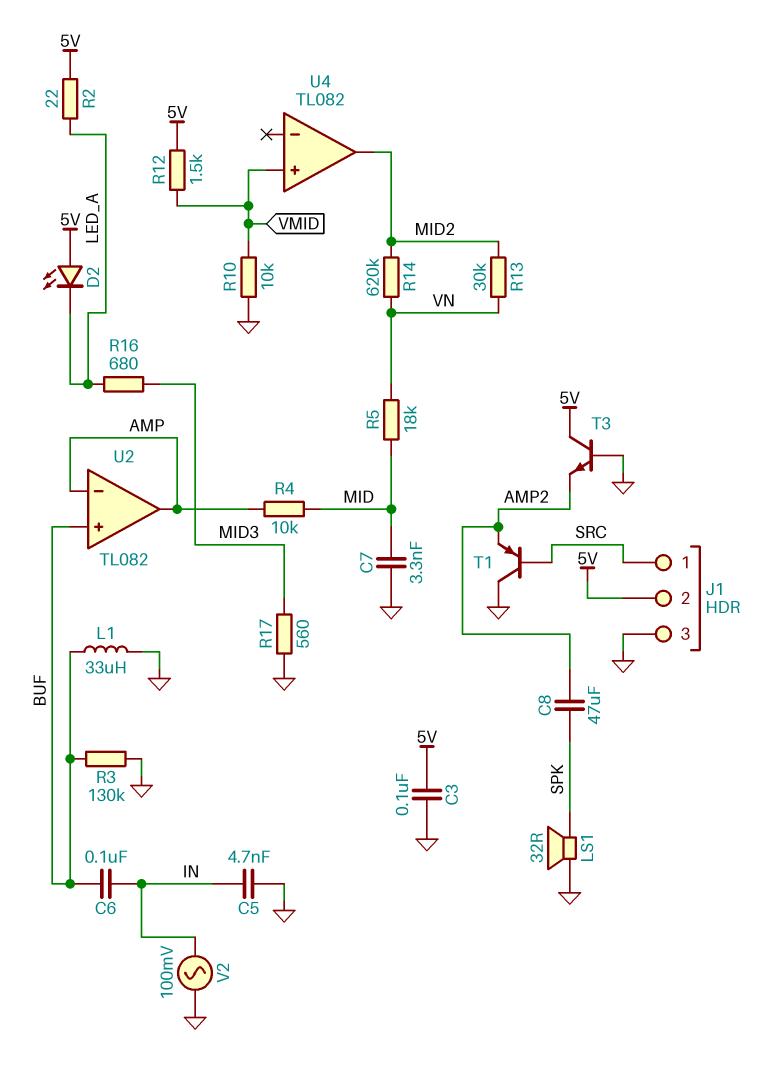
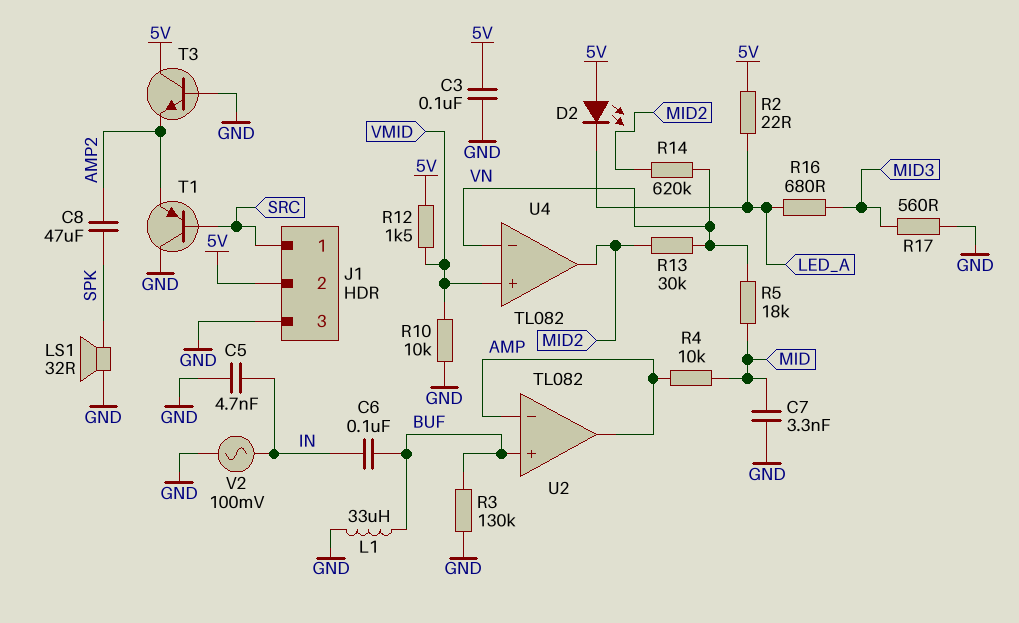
U4 pin in-: none -> VN

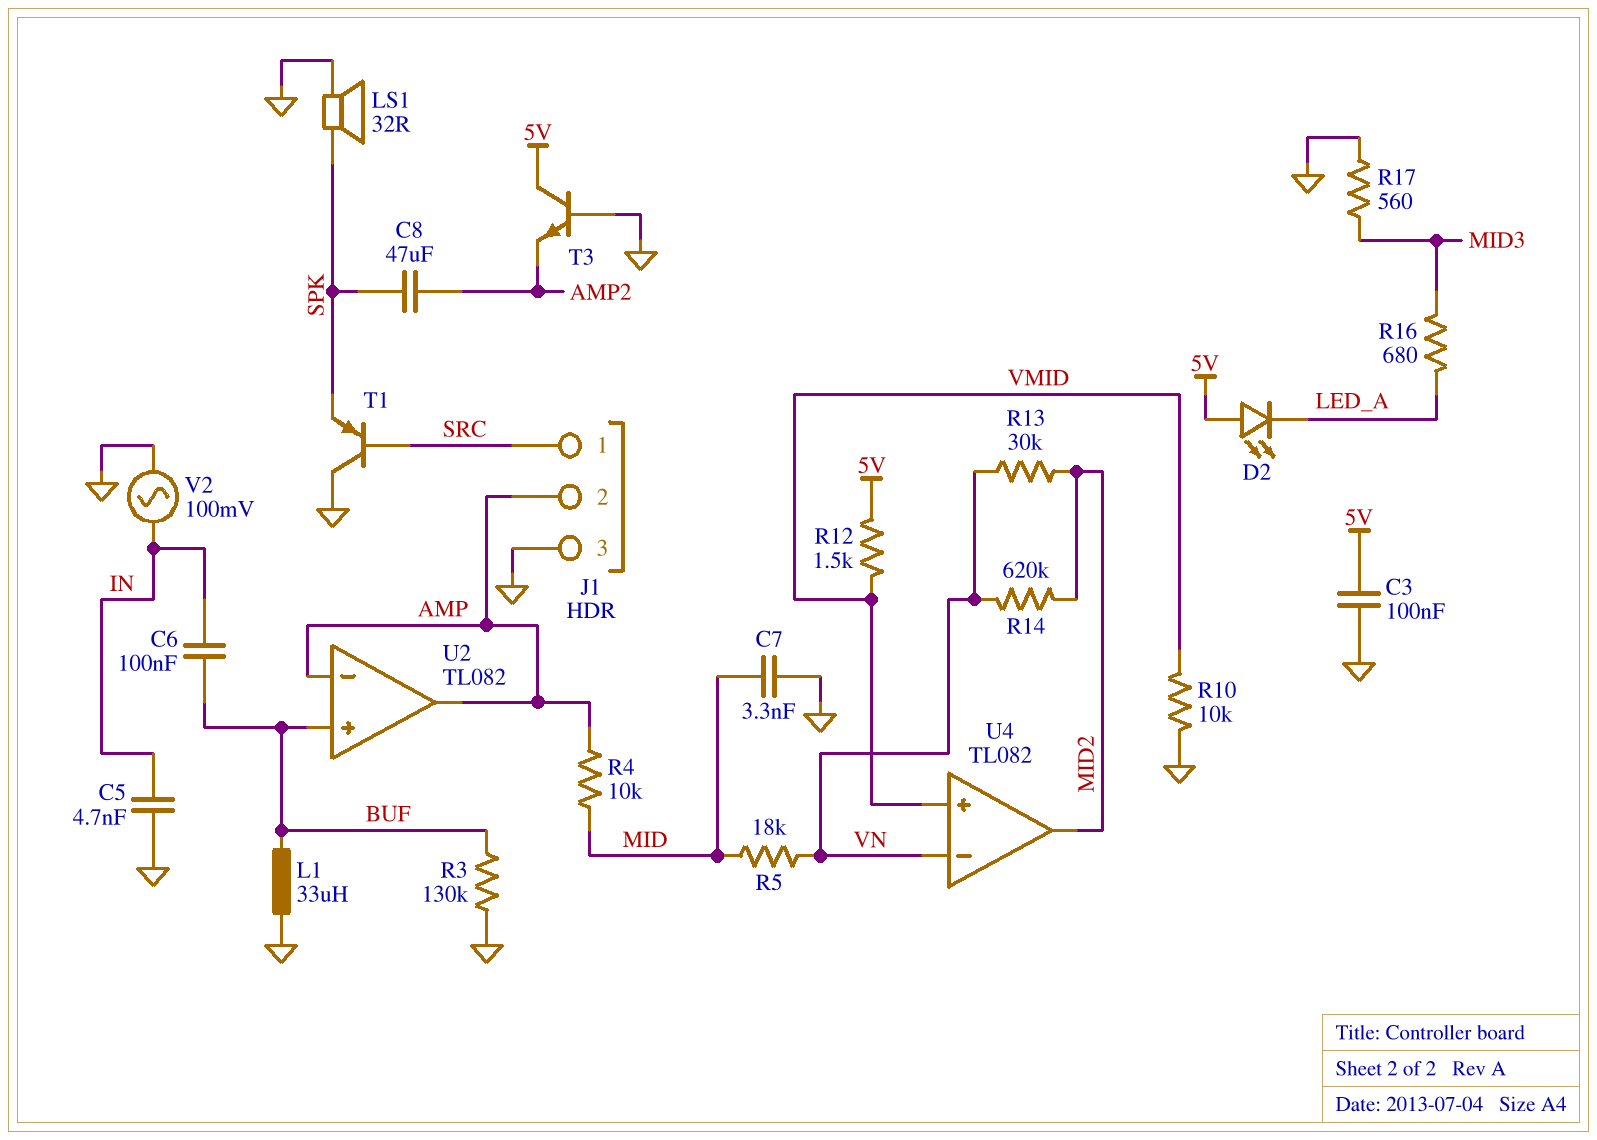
J1 pin 2: 5V -> AMP
R2: 22 (5V, LED_A) -> none
T1: PNP (B SRC, C GND, E AMP2) -> PNP (B SRC, C GND, E SPK)

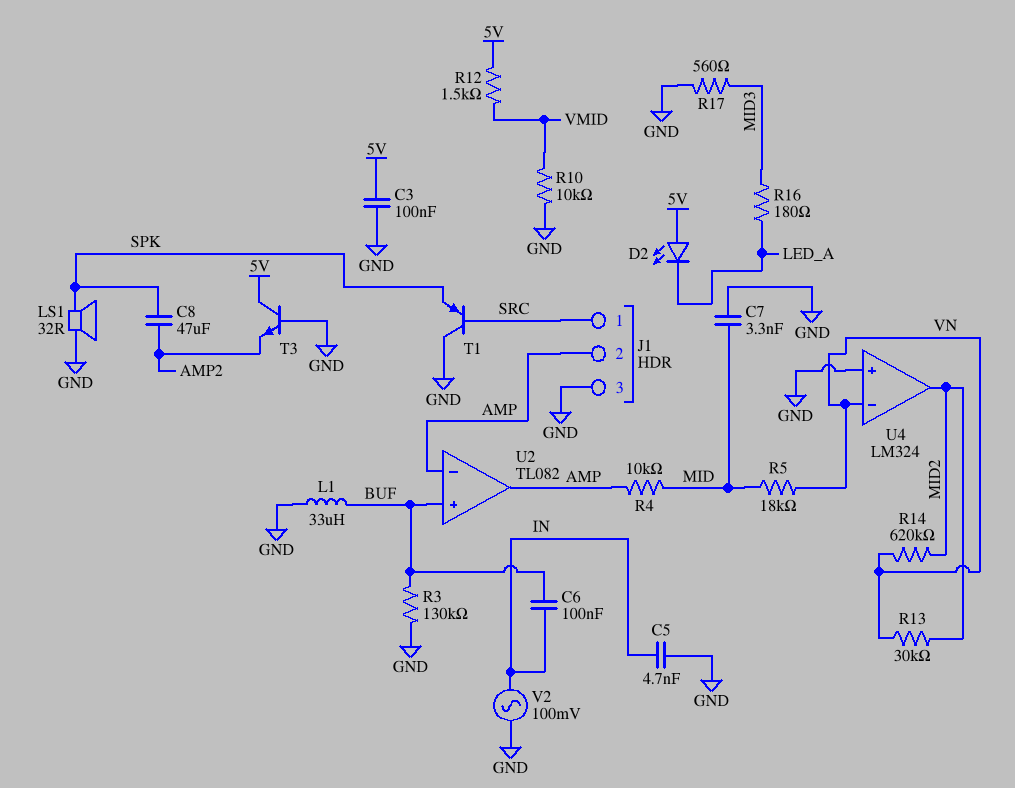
R16: 680 (LED_A, MID3) -> 180 (LED_A, MID3)
U4: TL082 -> LM324
U4 pin in+: VMID -> GND

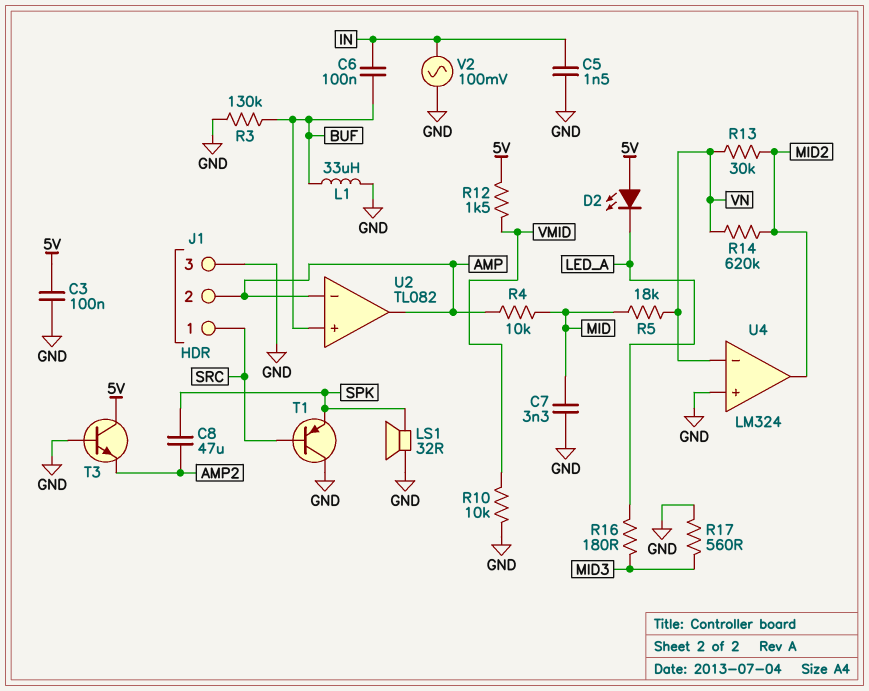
C5: 4.7nF (GND, IN) -> 1.5nF (GND, IN)

